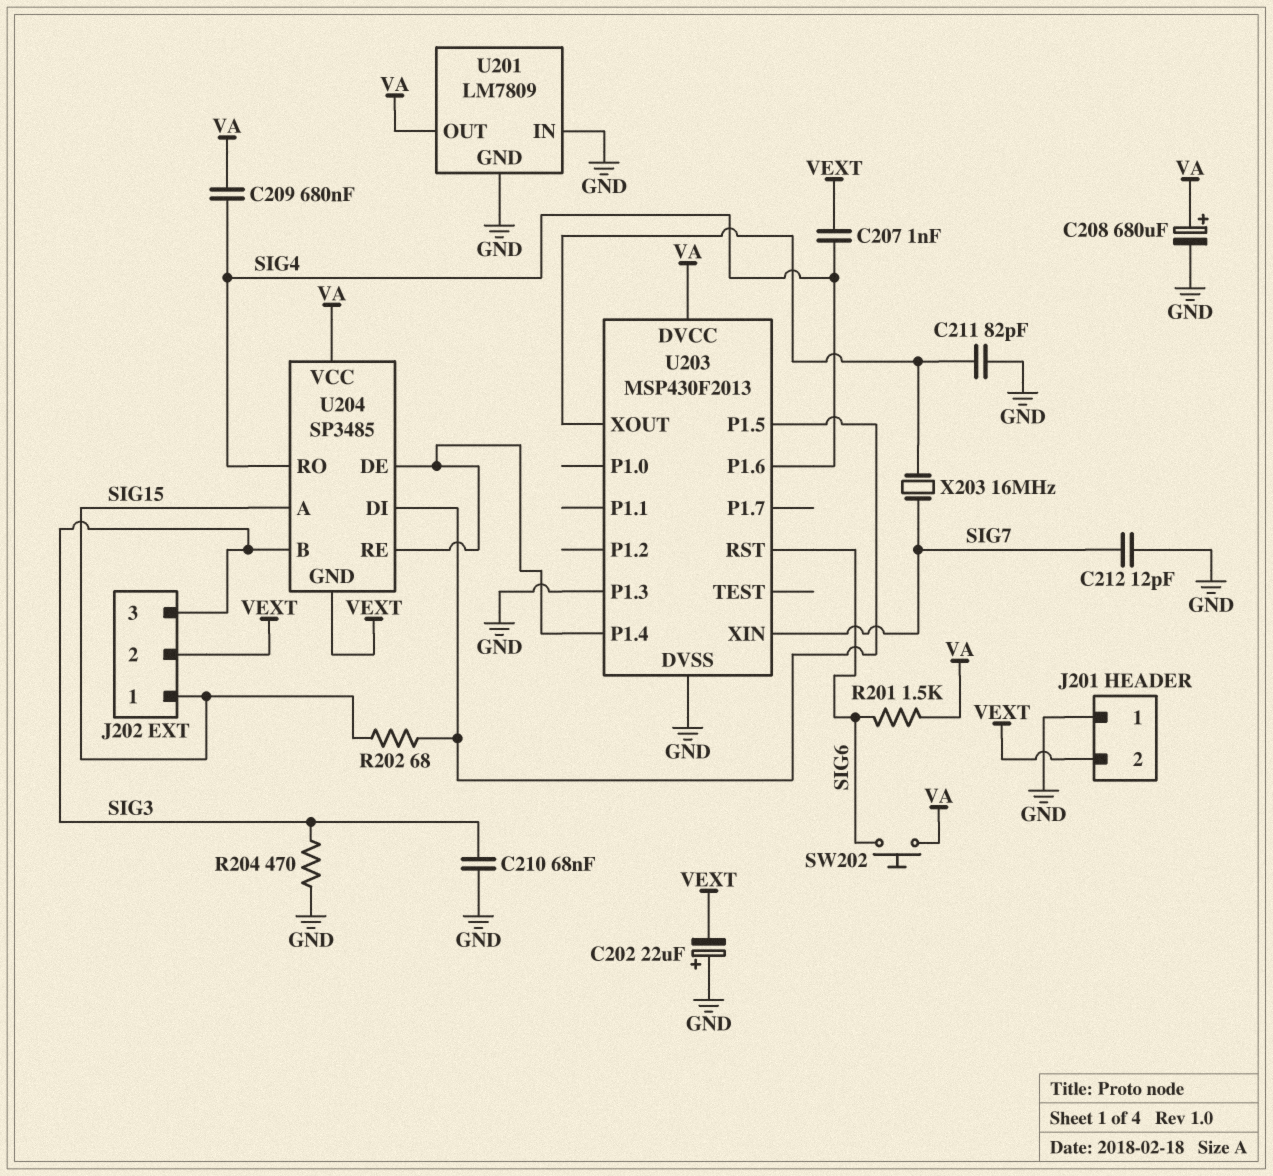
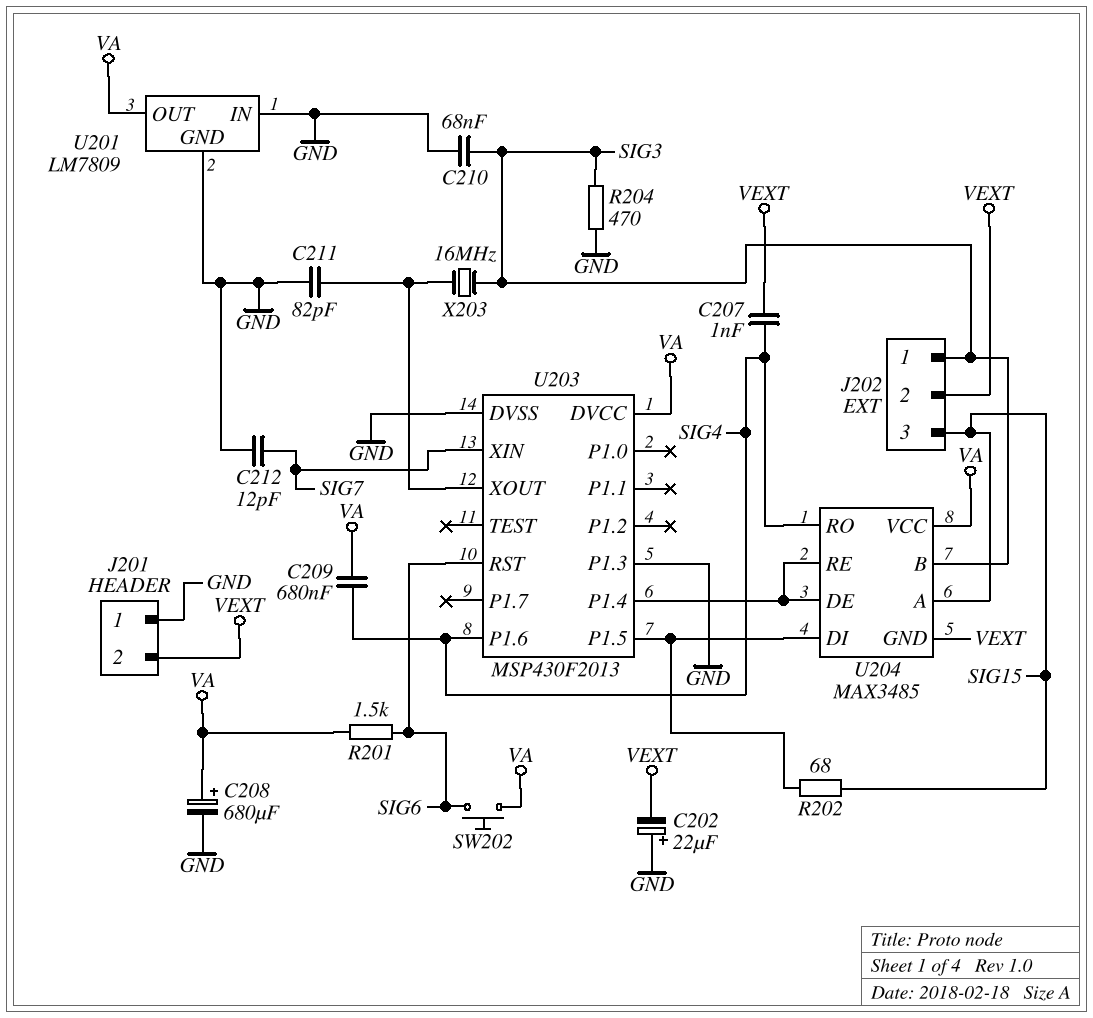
J202 pin 1: SIG15 -> SIG3
J202 pin 3: SIG3 -> SIG15
U204: SP3485 -> MAX3485
X203: 16MHz (SIG7, U203/XOUT) -> 16MHz (SIG3, U203/XOUT)

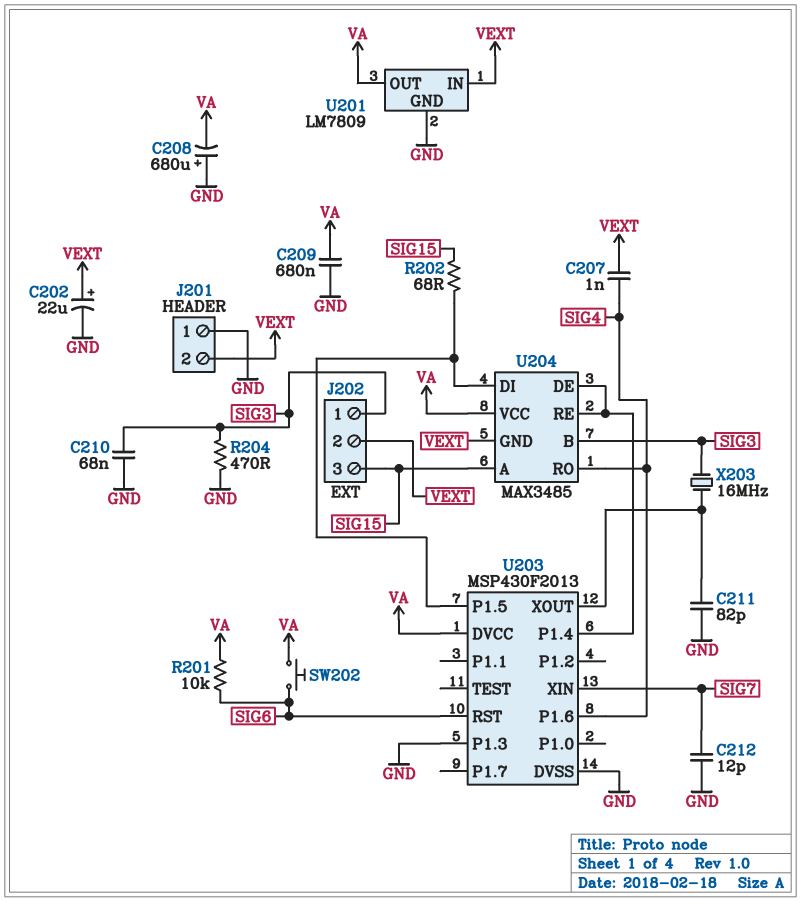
C202: 22uF (plus GND, minus VEXT) -> 22uF (plus VEXT, minus GND)
C208: 680uF (plus VA, minus GND) -> 680uF (plus GND, minus VA)
C209: 680nF (SIG4, VA) -> 680nF (GND, VA)
R201: 1.5k (SIG6, VA) -> 10k (SIG6, VA)
U201 pin IN: GND -> VEXT

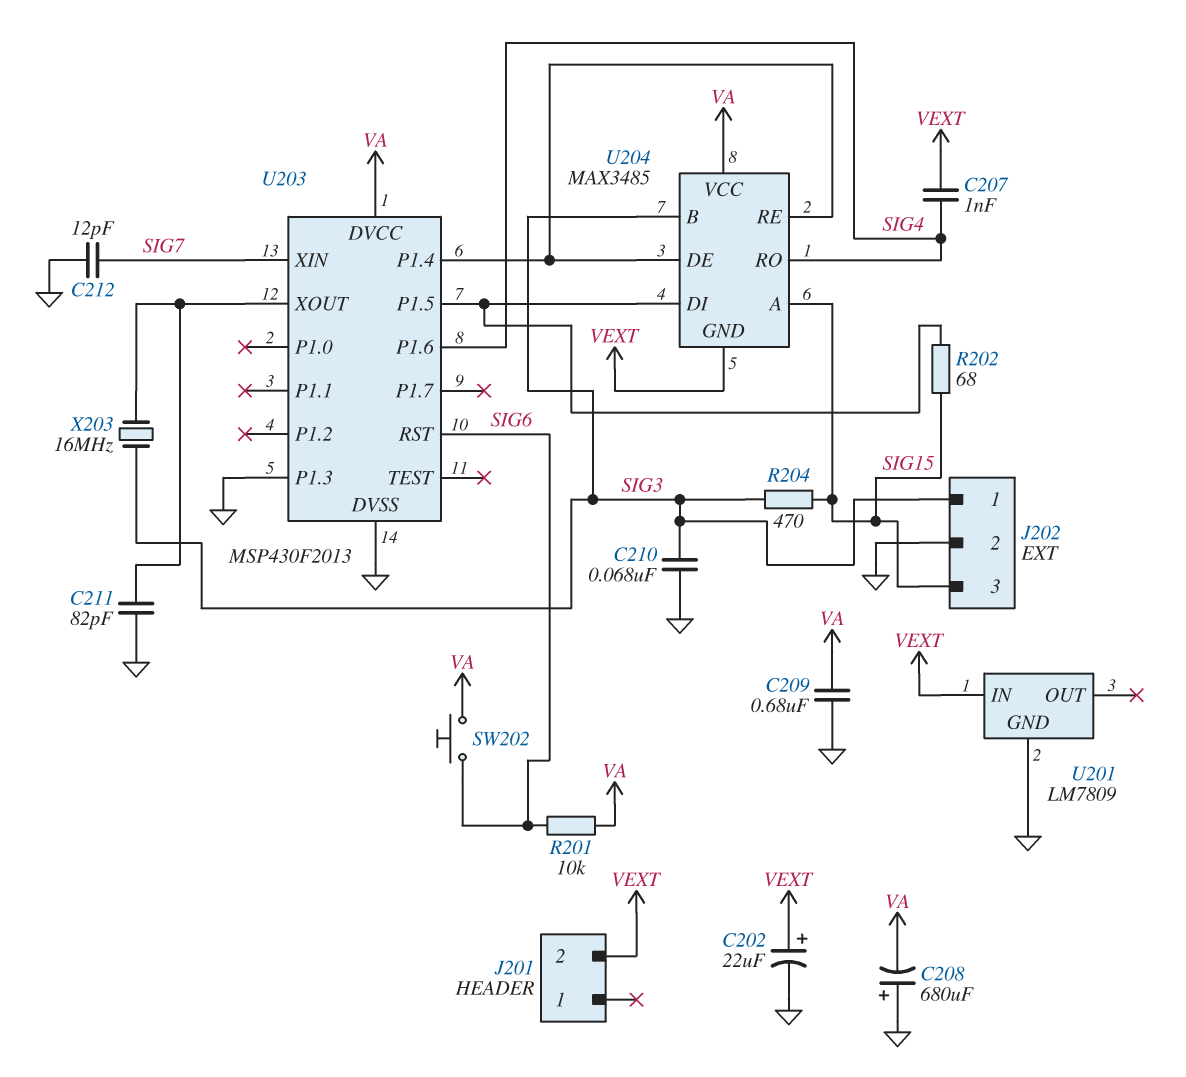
J201 pin 1: GND -> none
J202 pin 2: VEXT -> GND
R204: 470 (GND, SIG3) -> 470 (SIG3, SIG15)
U201 pin OUT: VA -> none

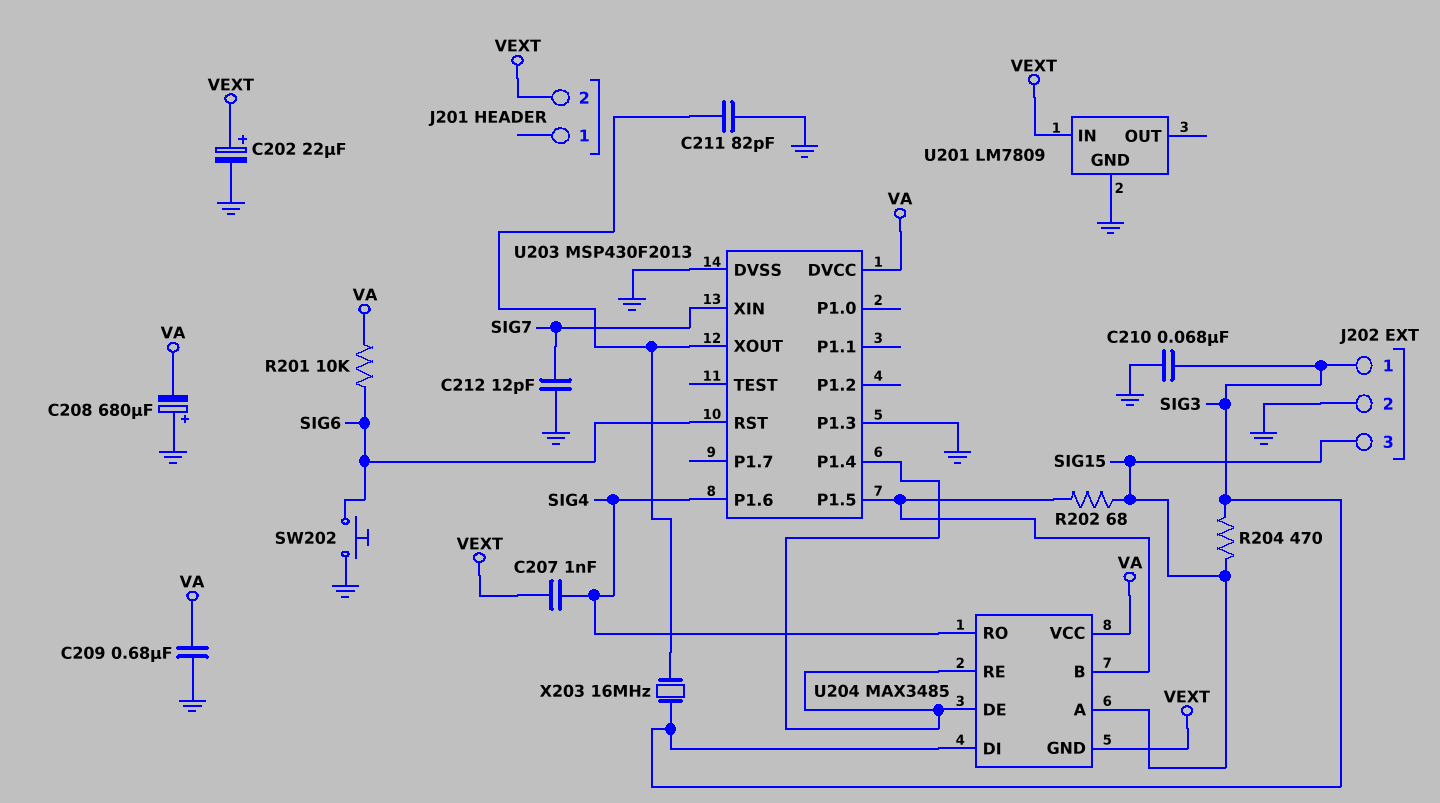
SW202: button (SIG6, VA) -> button (GND, SIG6)
U204 pin B: SIG3 -> U203/P1.5
U204 pin DI: U203/P1.5 -> SIG3

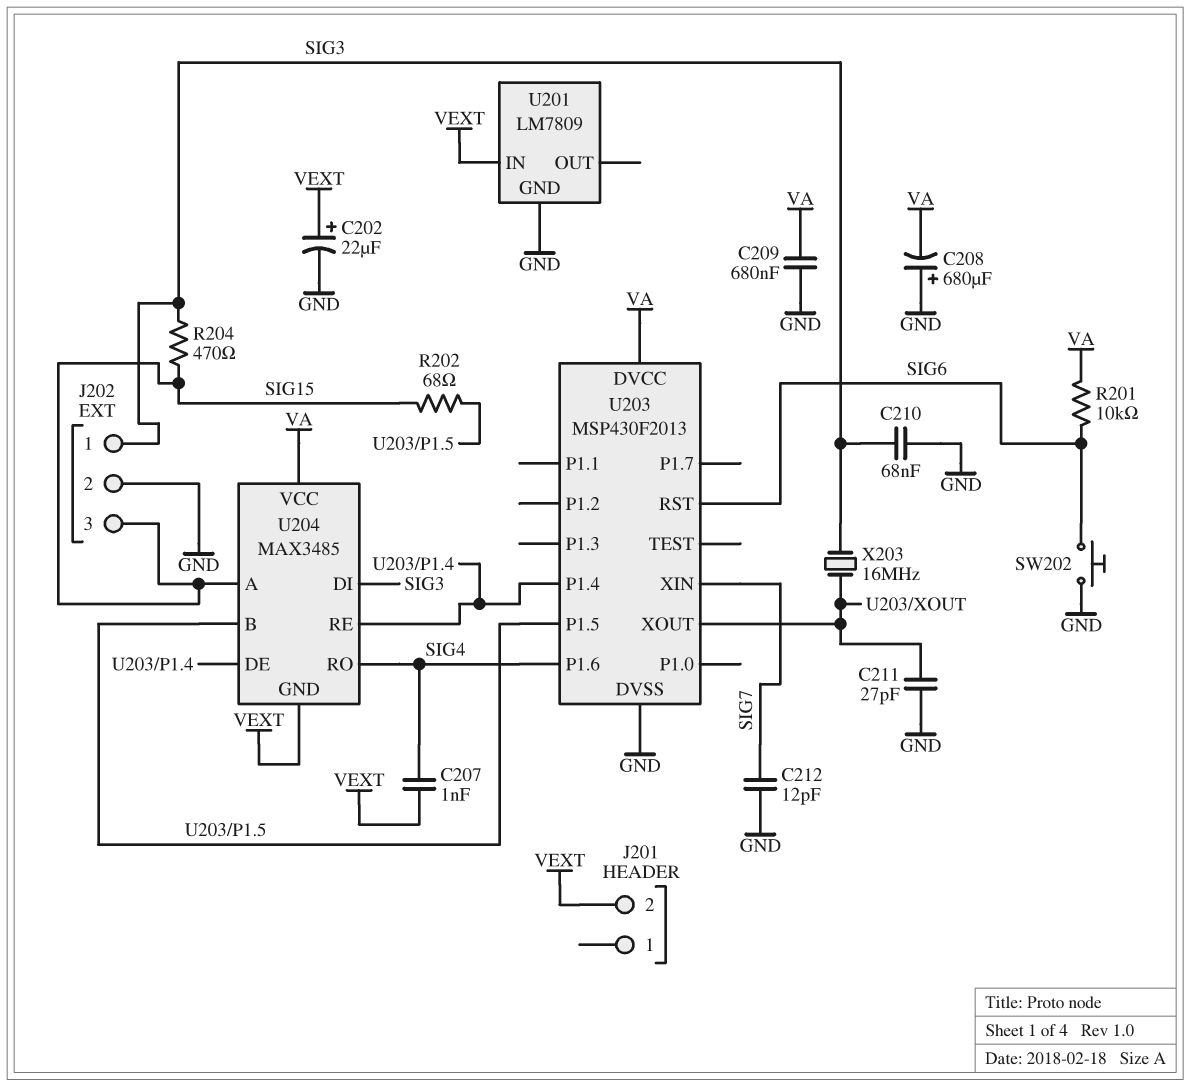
C211: 82pF (GND, U203/XOUT) -> 27pF (GND, U203/XOUT)
U203 pin P1.3: GND -> none

